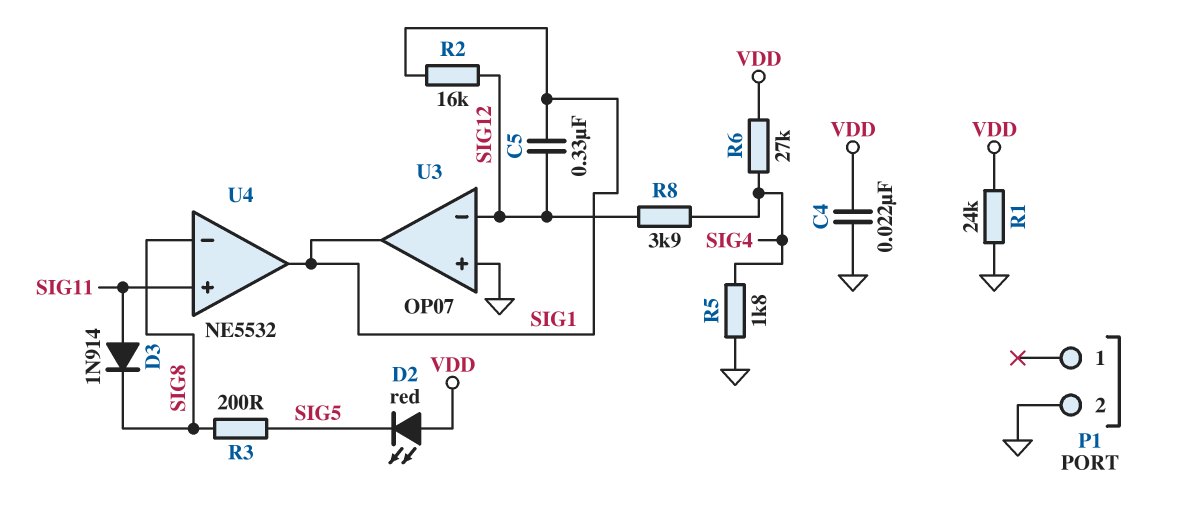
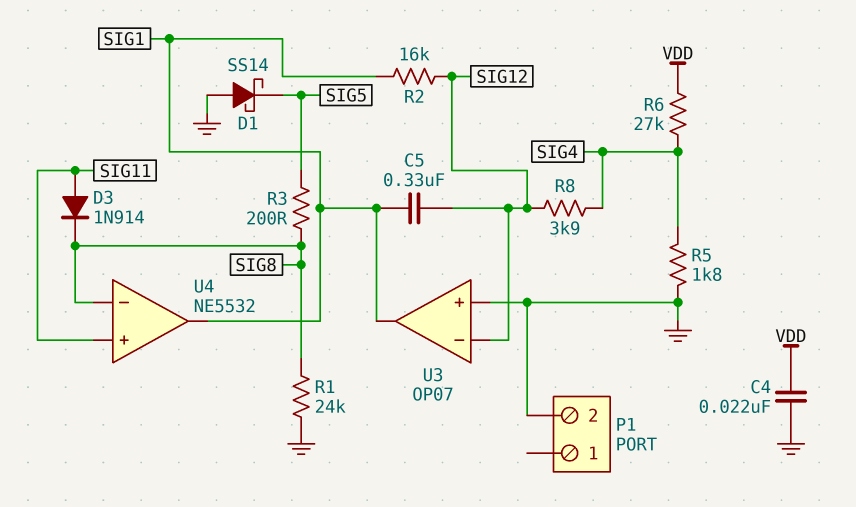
D1: none -> schottky SS14 (A GND, K SIG5)
D2: LED red (A VDD, K SIG5) -> none
R1: 24k (GND, VDD) -> 24k (GND, SIG8)

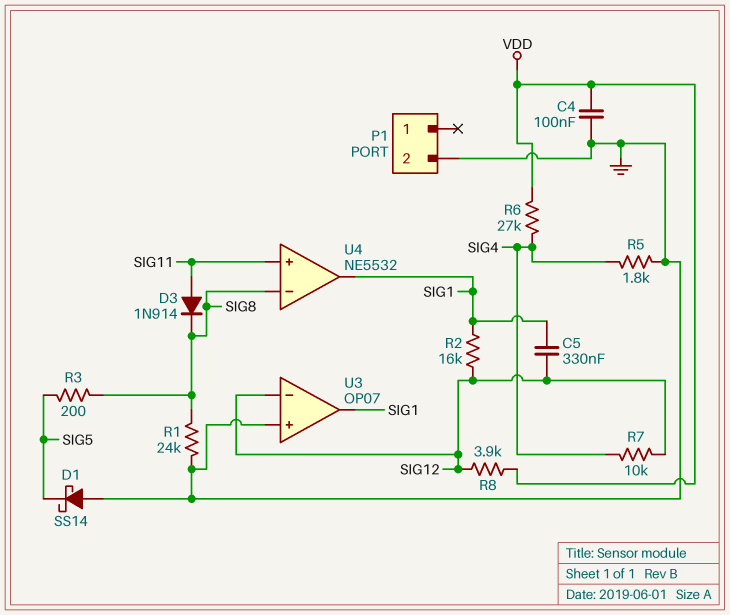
C4: 22nF (GND, VDD) -> 100nF (GND, VDD)
R7: none -> 10k (SIG4, SIG12)
R8: 3.9k (SIG4, SIG12) -> 3.9k (SIG12, VDD)

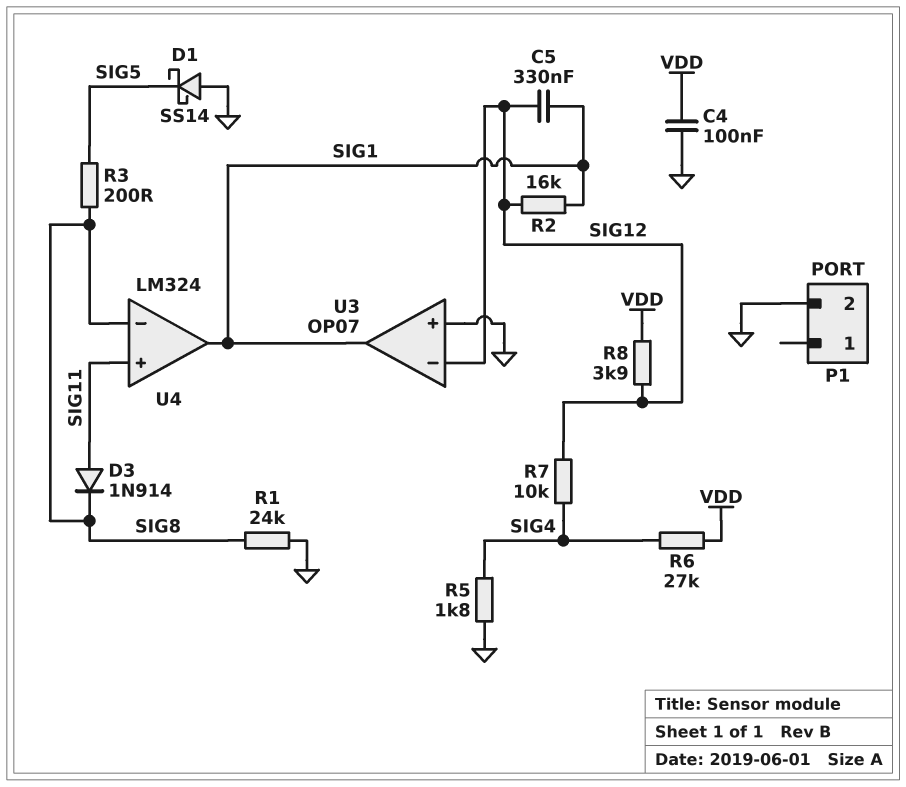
U4: NE5532 -> LM324

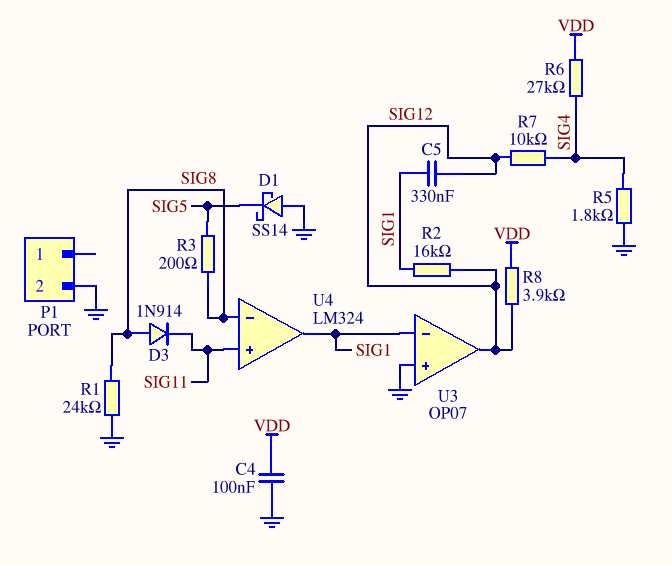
D3: diode 1N914 (A SIG11, K SIG8) -> diode 1N914 (A SIG8, K SIG11)
U3 pin in-: SIG12 -> SIG1
U3 pin out: SIG1 -> SIG12

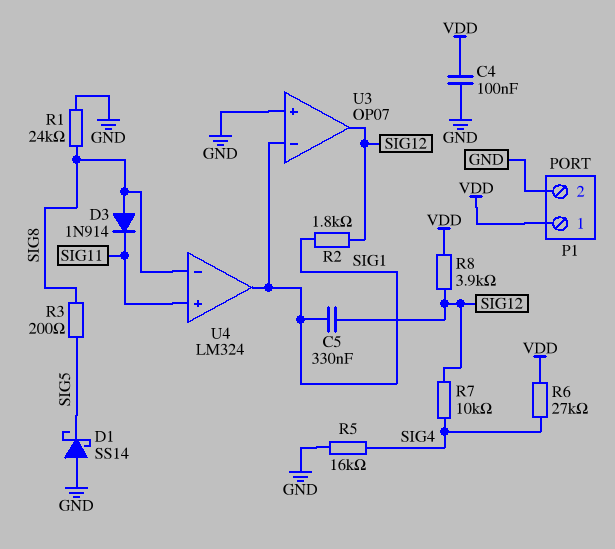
P1 pin 1: none -> VDD
R2: 16k (SIG1, SIG12) -> 1.8k (SIG1, SIG12)
R5: 1.8k (GND, SIG4) -> 16k (GND, SIG4)

